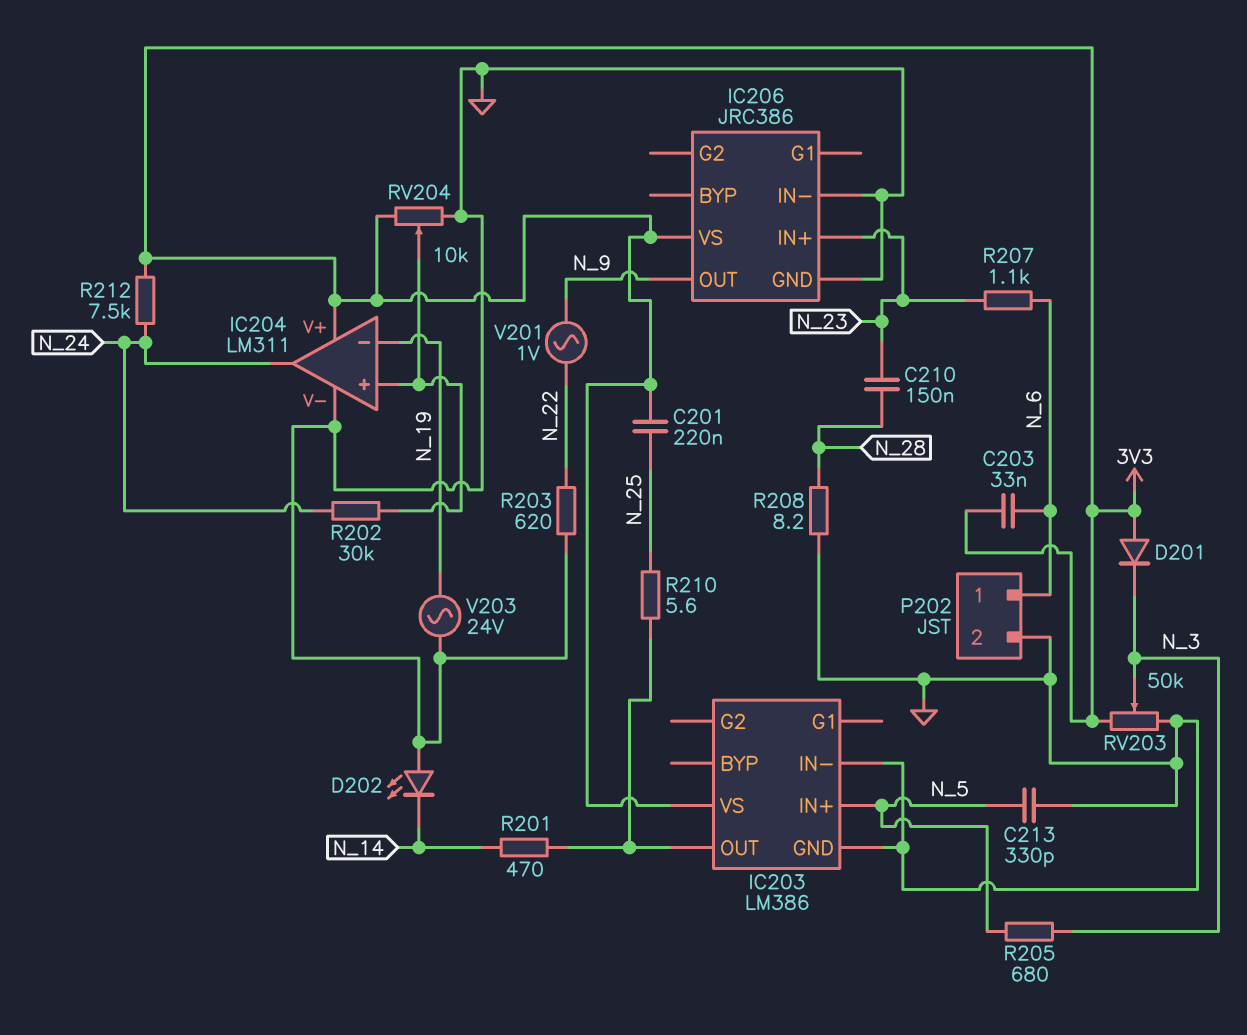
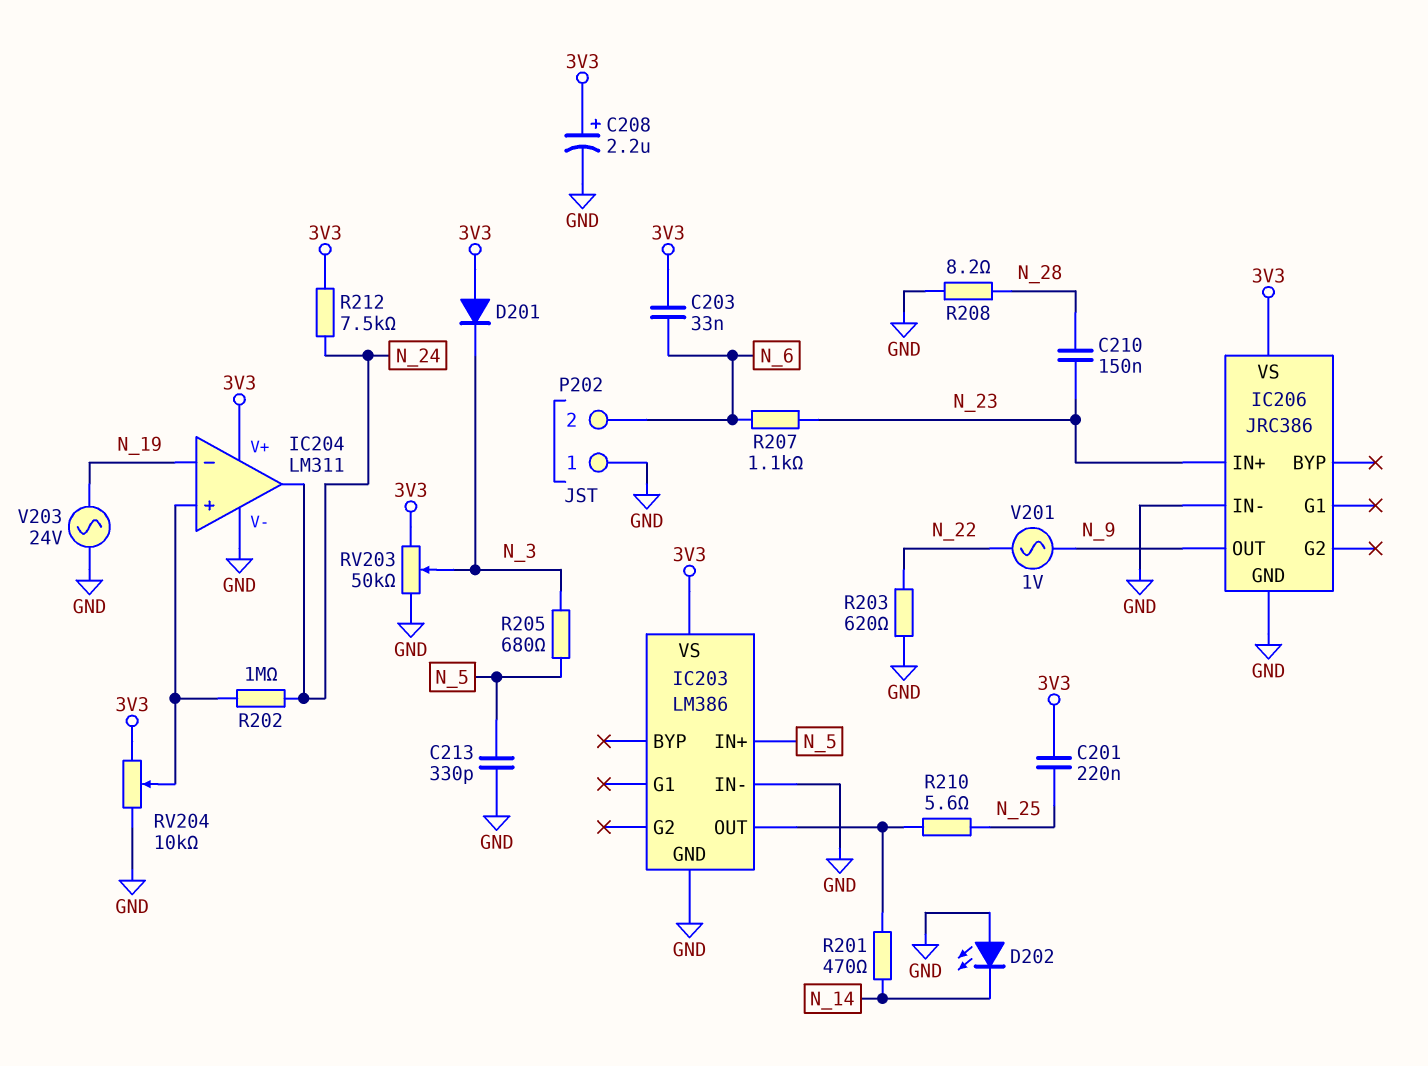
C208: none -> 2.2uF (plus 3V3, minus GND)
P202 pin 1: N_6 -> GND
P202 pin 2: GND -> N_6
R202: 30k (IC204/in+, N_24) -> 1M (IC204/in+, N_24)

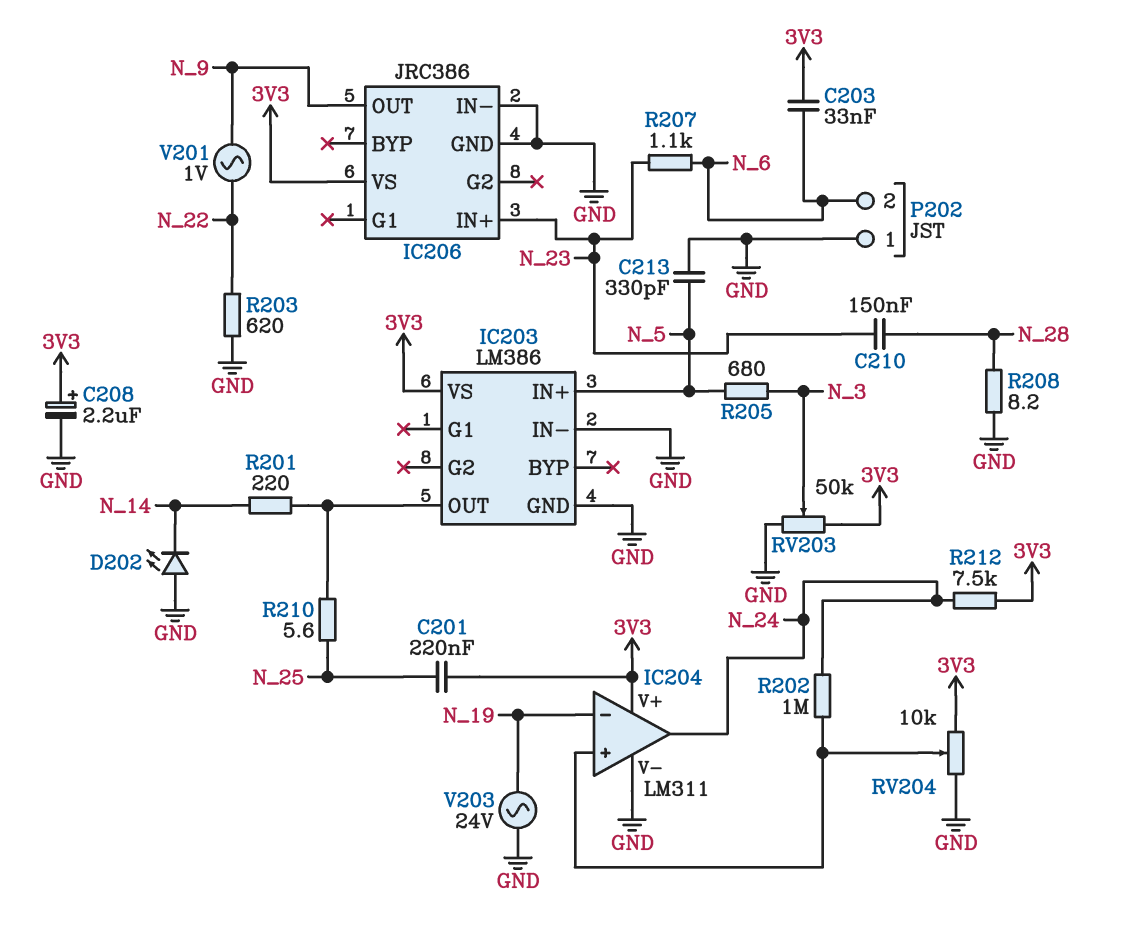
D201: diode (A 3V3, K N_3) -> none
R201: 470 (IC203/OUT, N_14) -> 220 (IC203/OUT, N_14)

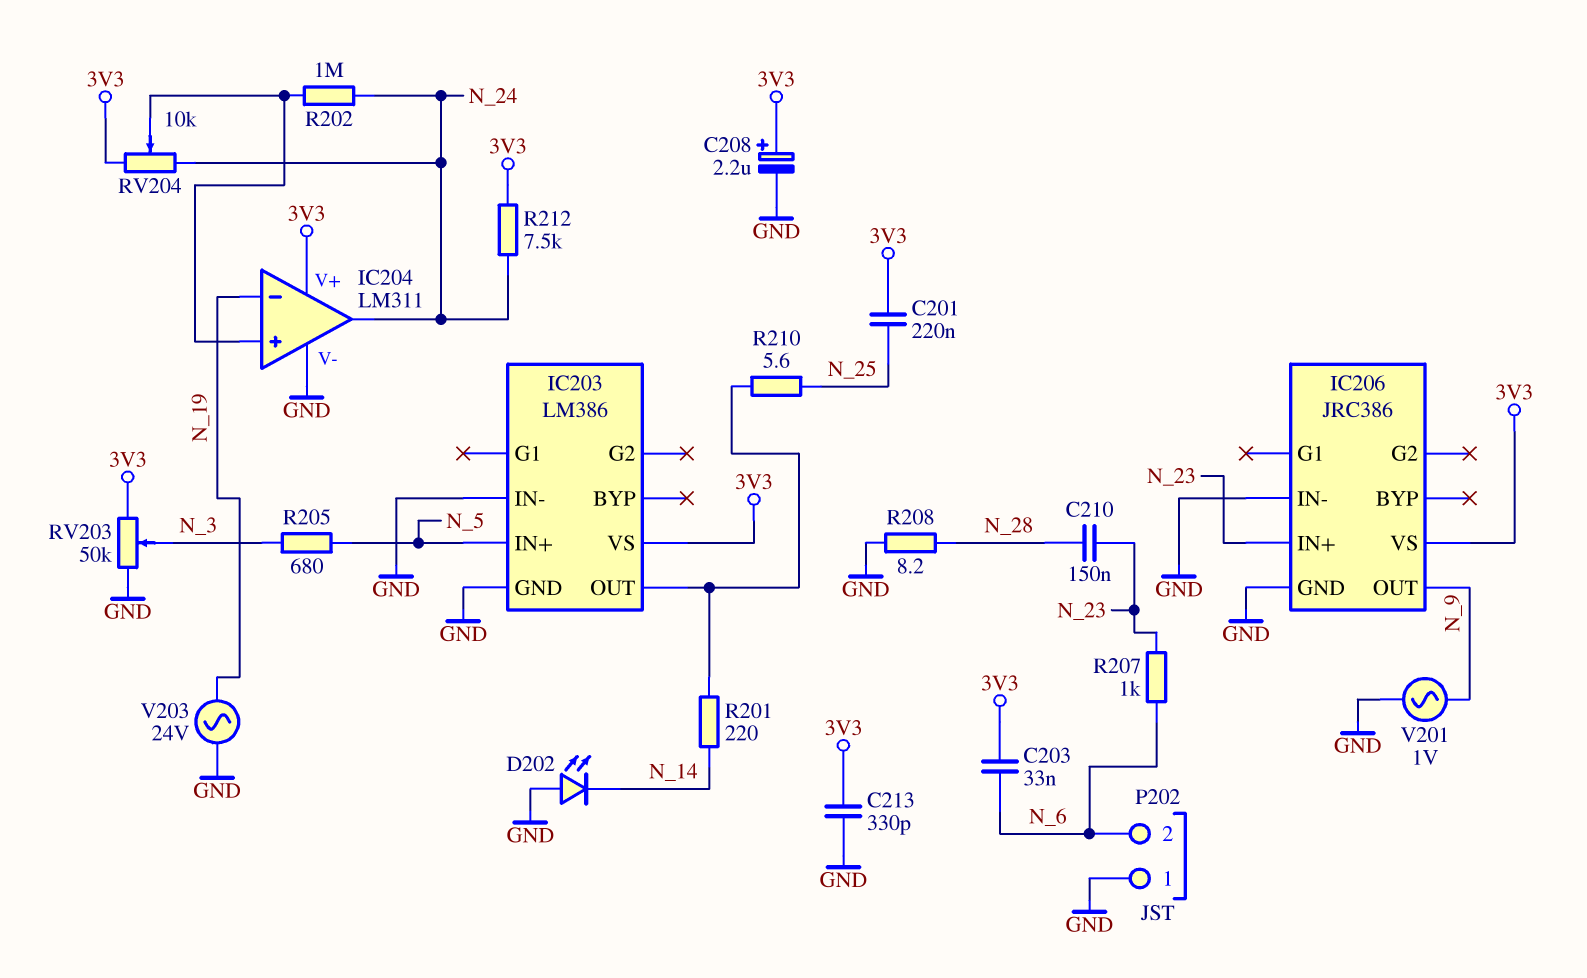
C213: 330pF (GND, N_5) -> 330pF (3V3, GND)
R203: 620 (GND, N_22) -> none
R207: 1.1k (N_6, N_23) -> 1k (N_6, N_23)
RV204: 10k (3V3, GND, wiper IC204/in+) -> 10k (3V3, N_24, wiper IC204/in+)
V201: AC 1V (N_9, N_22) -> AC 1V (GND, N_9)

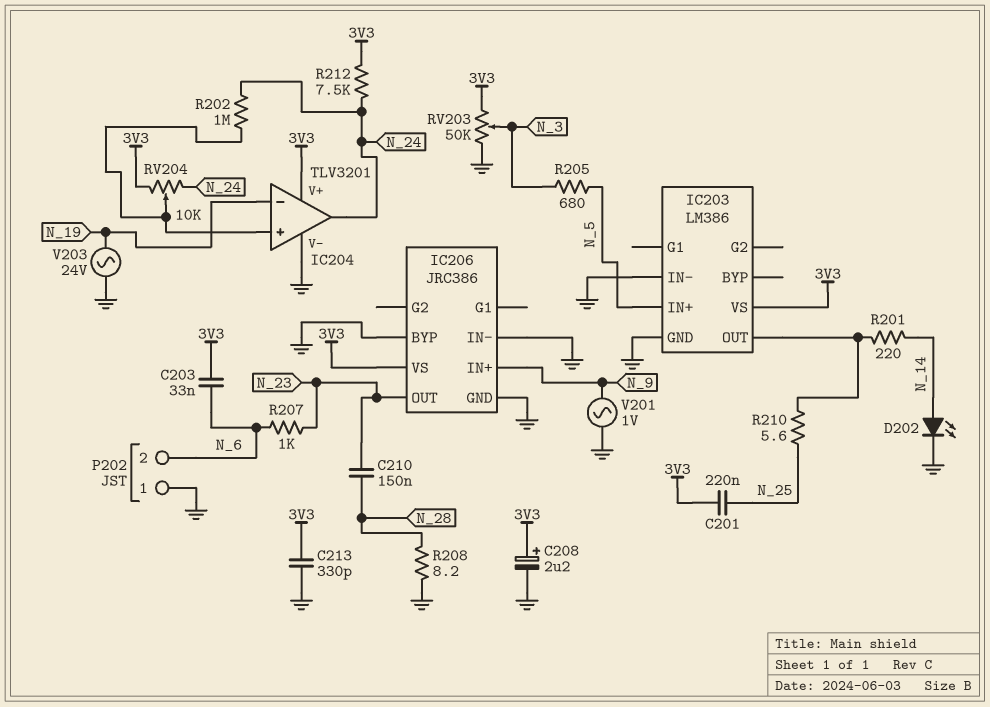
D202: LED (A GND, K N_14) -> LED (A N_14, K GND)
IC204: LM311 -> TLV3201
IC206 pin BYP: none -> GND
IC206 pin IN+: N_23 -> N_9
IC206 pin OUT: N_9 -> N_23

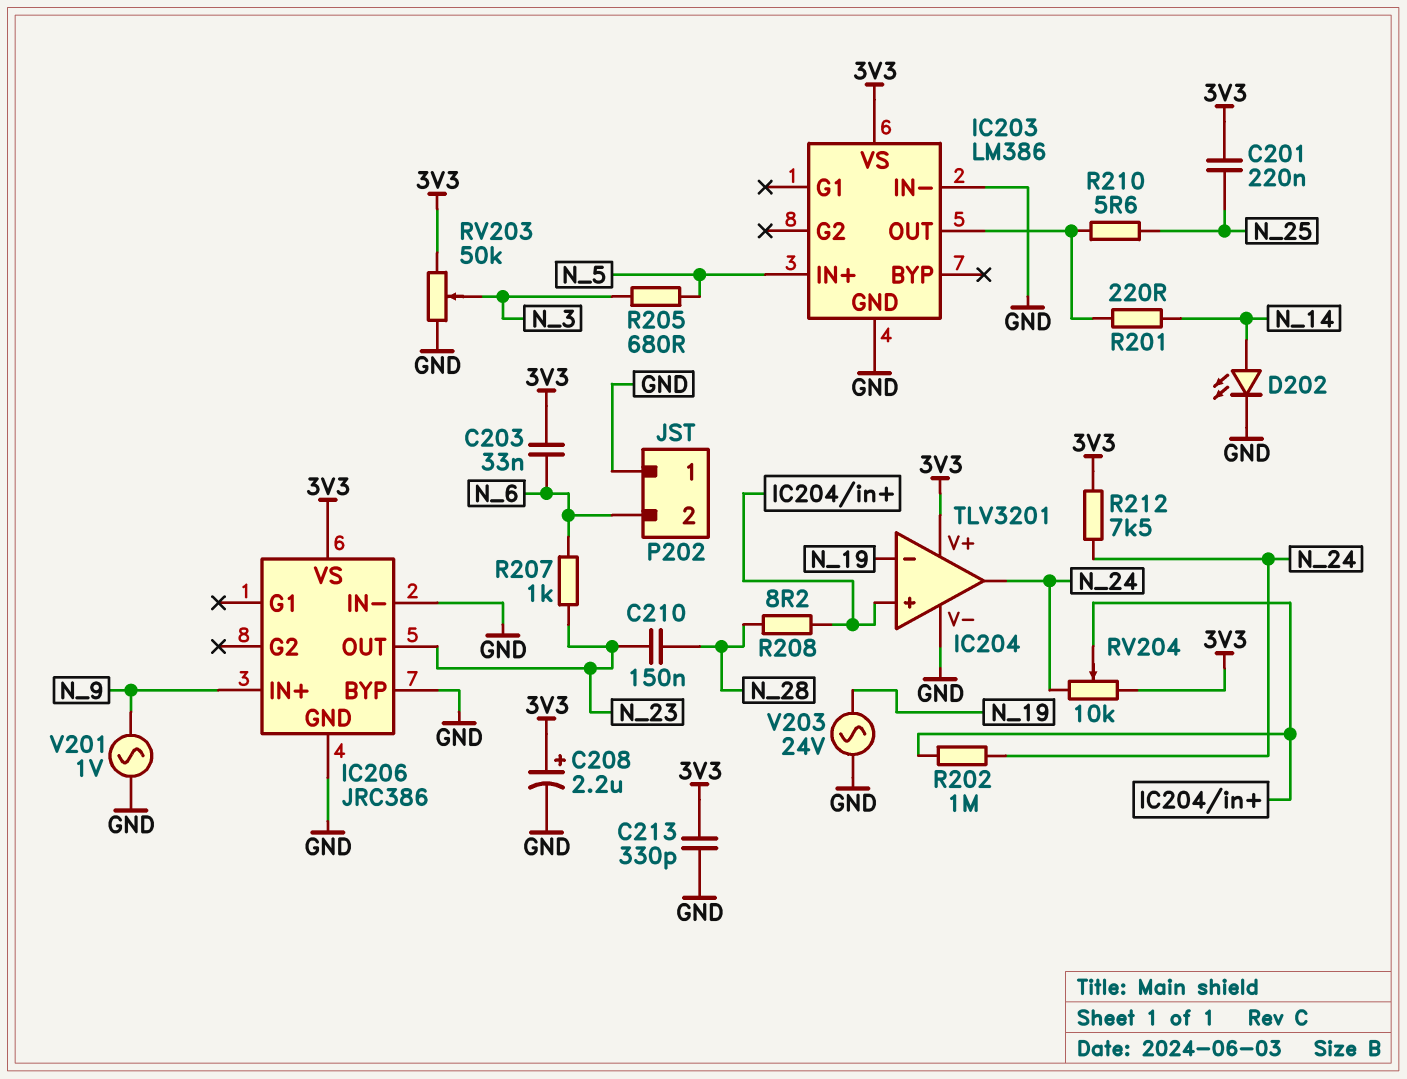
R208: 8.2 (GND, N_28) -> 8.2 (IC204/in+, N_28)

